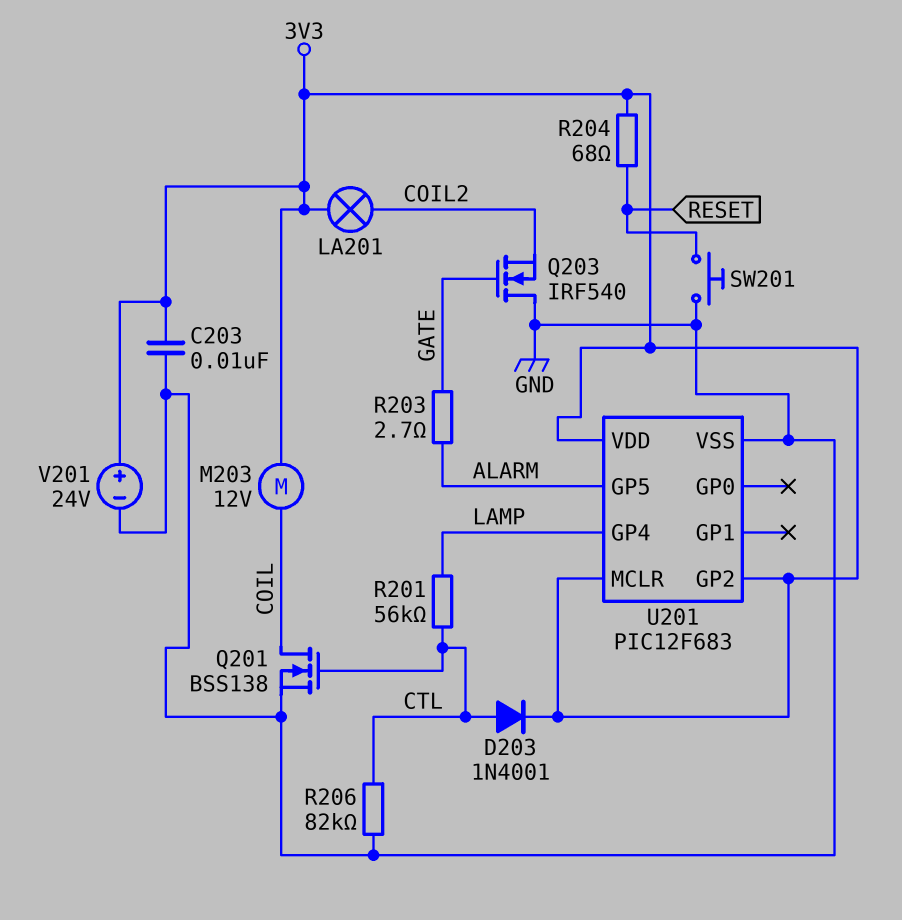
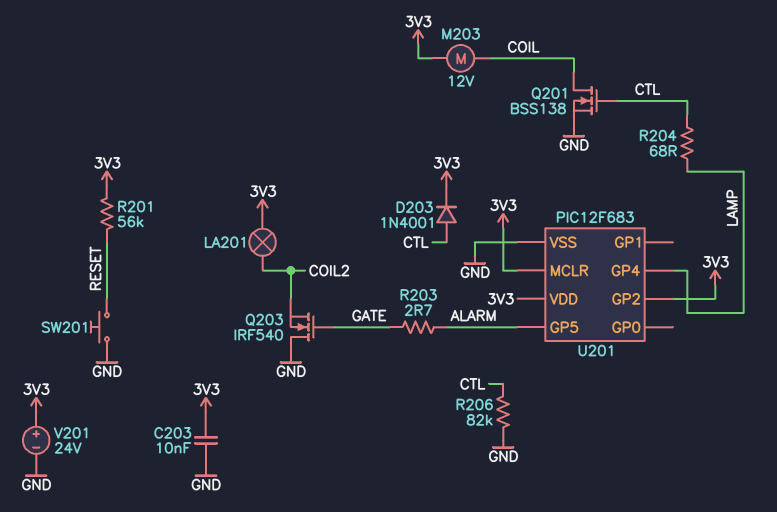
R201: 56k (CTL, LAMP) -> 56k (3V3, RESET)
R204: 68 (3V3, RESET) -> 68 (CTL, LAMP)

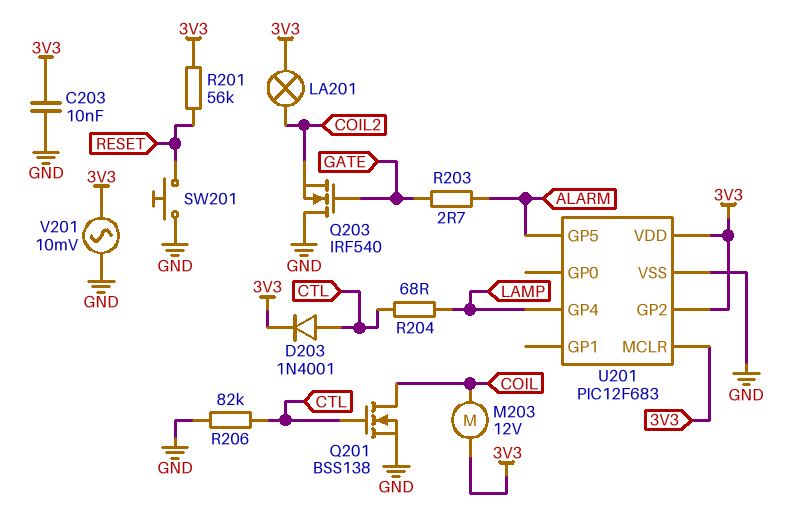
V201: 24V (plus 3V3, minus GND) -> AC 10mV (3V3, GND)

